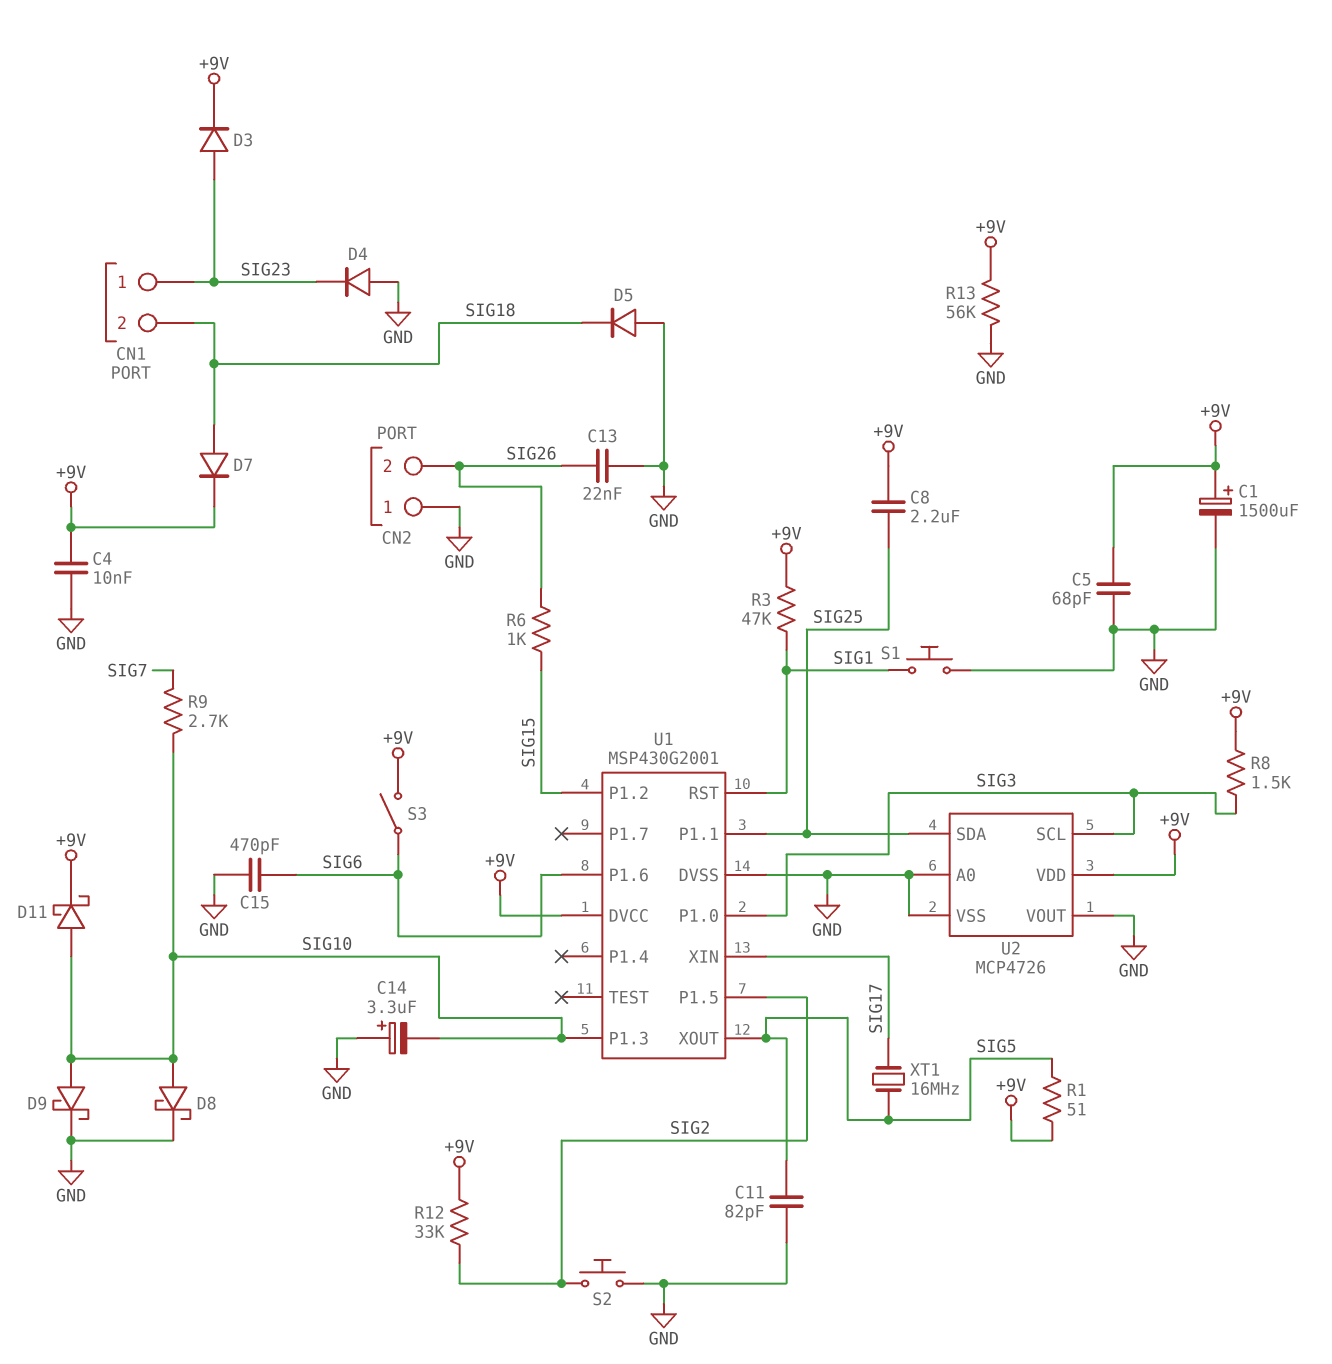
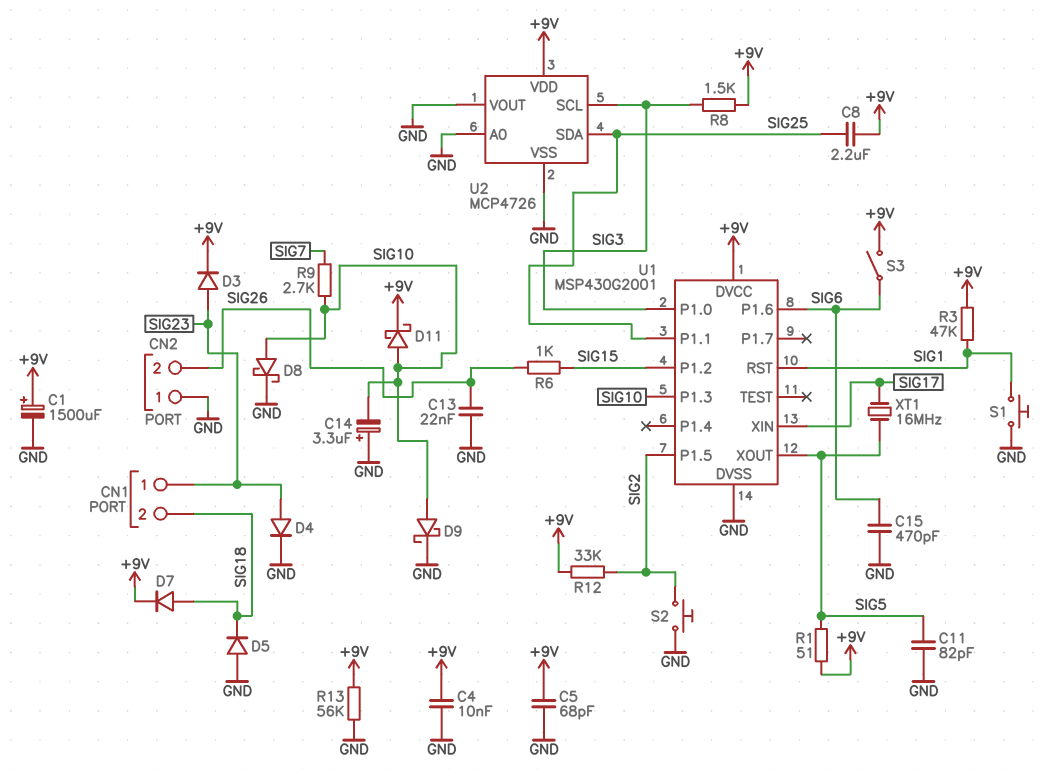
D4: diode (A GND, K SIG23) -> diode (A SIG23, K GND)

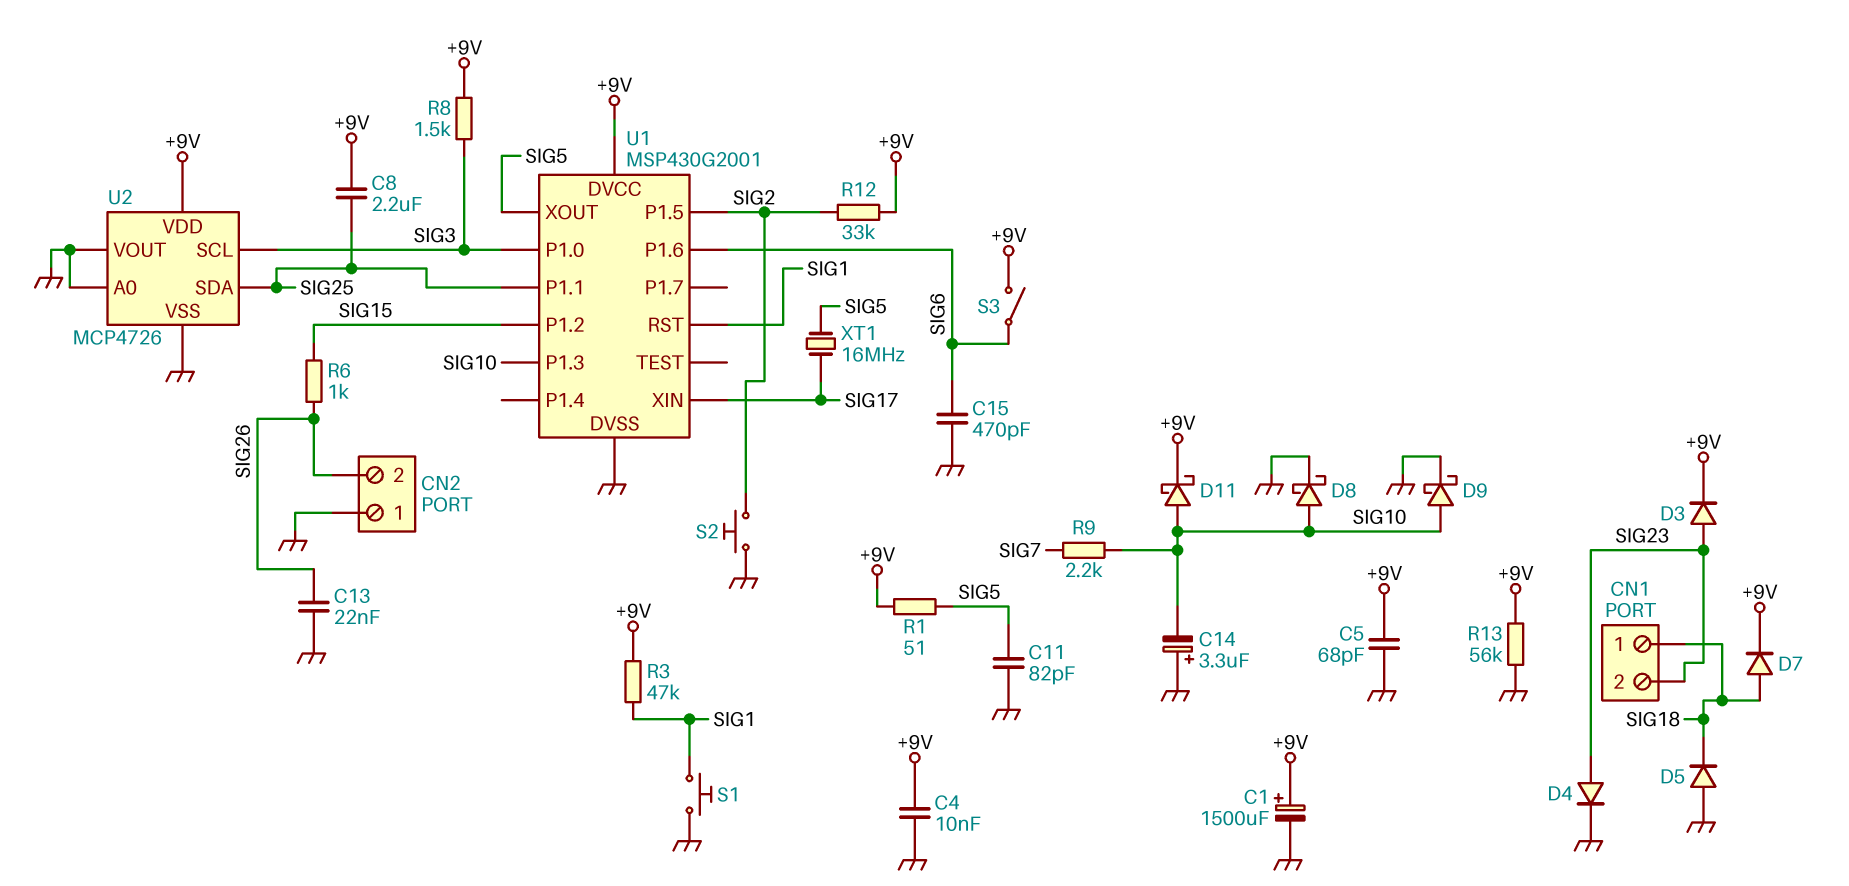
CN1 pin 1: SIG23 -> SIG18
CN1 pin 2: SIG18 -> SIG23
R9: 2.7k (SIG7, SIG10) -> 2.2k (SIG7, SIG10)

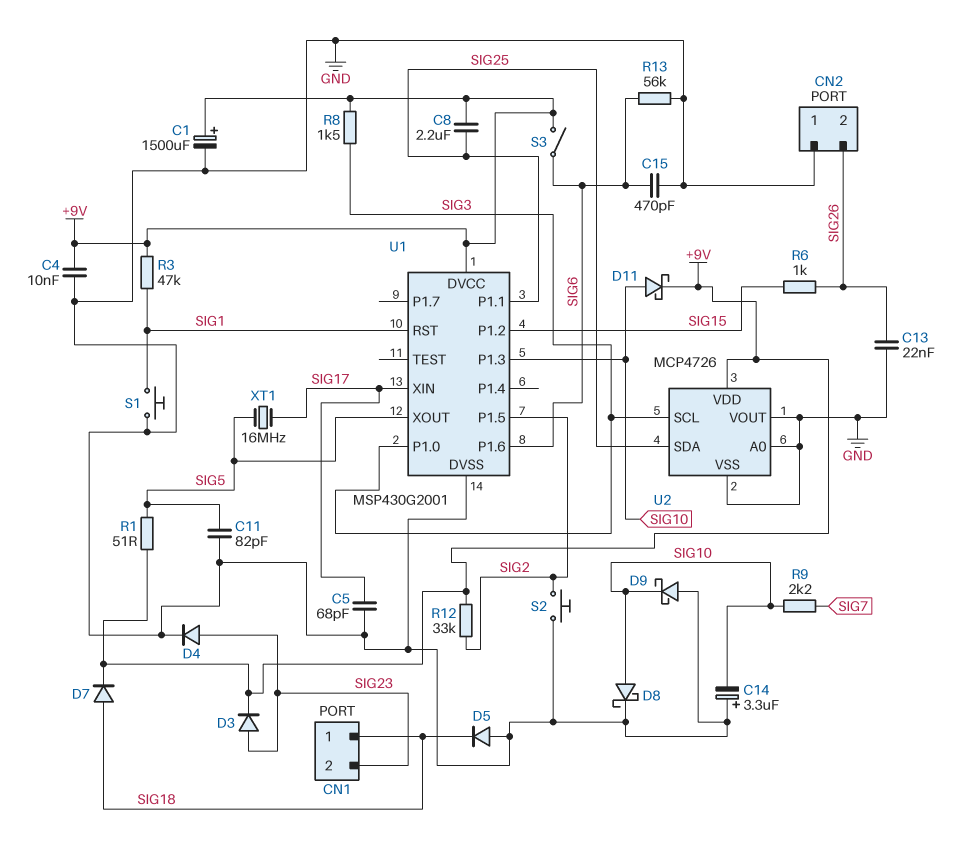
C5: 68pF (+9V, GND) -> 68pF (GND, SIG17)
D9: schottky (A SIG10, K GND) -> schottky (A GND, K SIG10)
R13: 56k (+9V, GND) -> 56k (GND, SIG6)

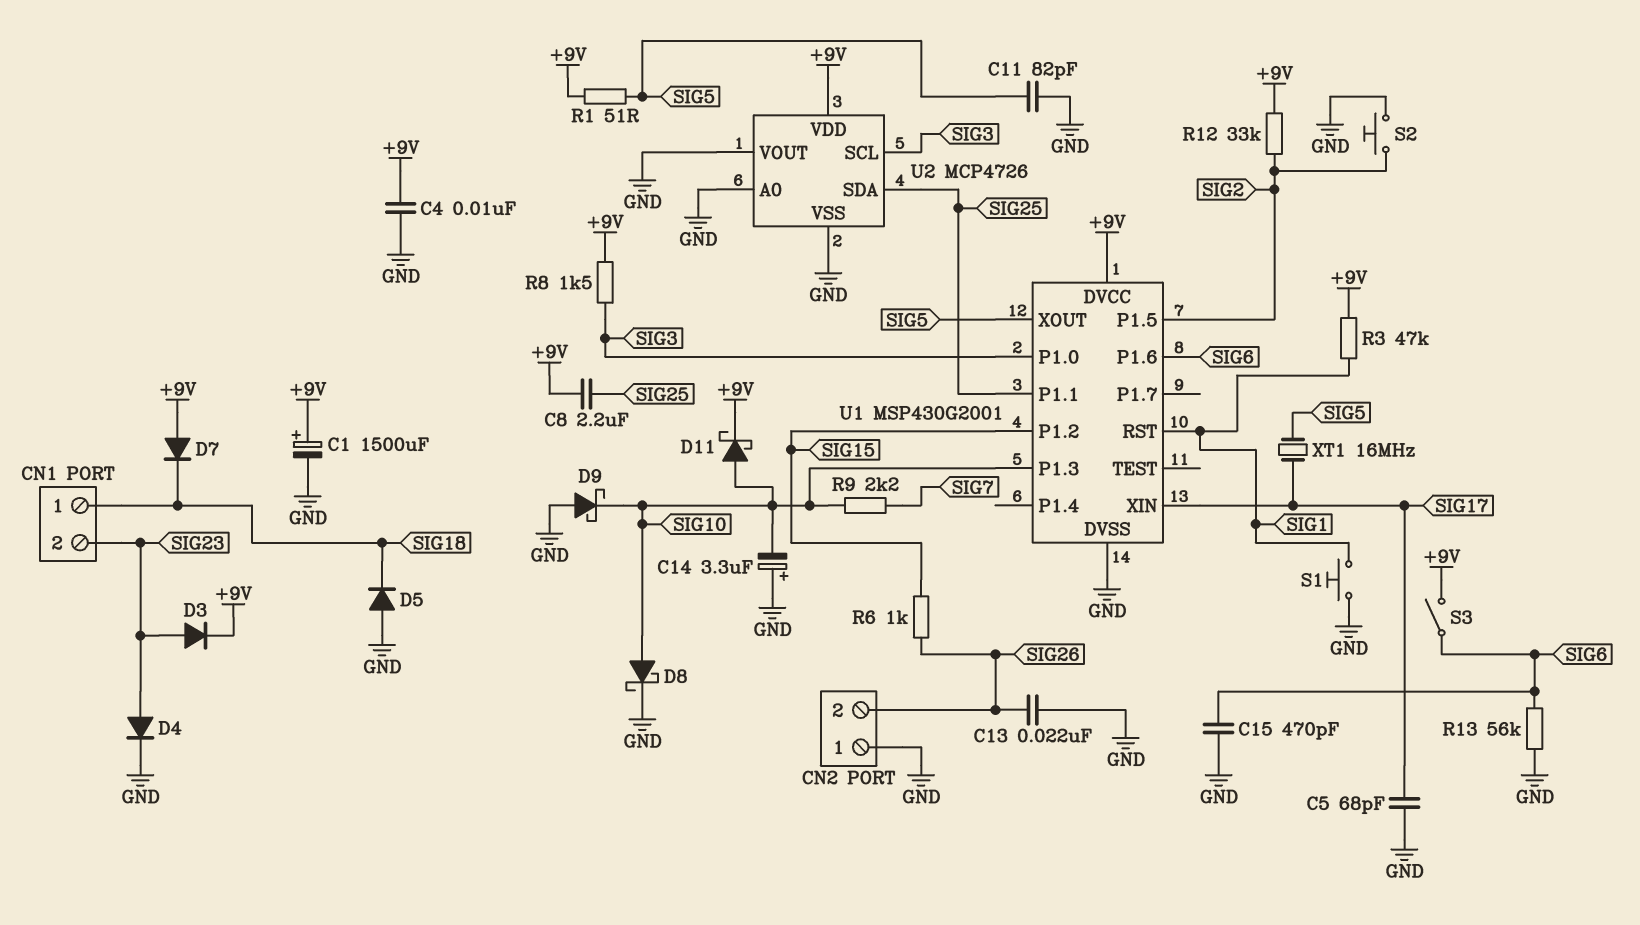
D7: diode (A SIG18, K +9V) -> diode (A +9V, K SIG18)

